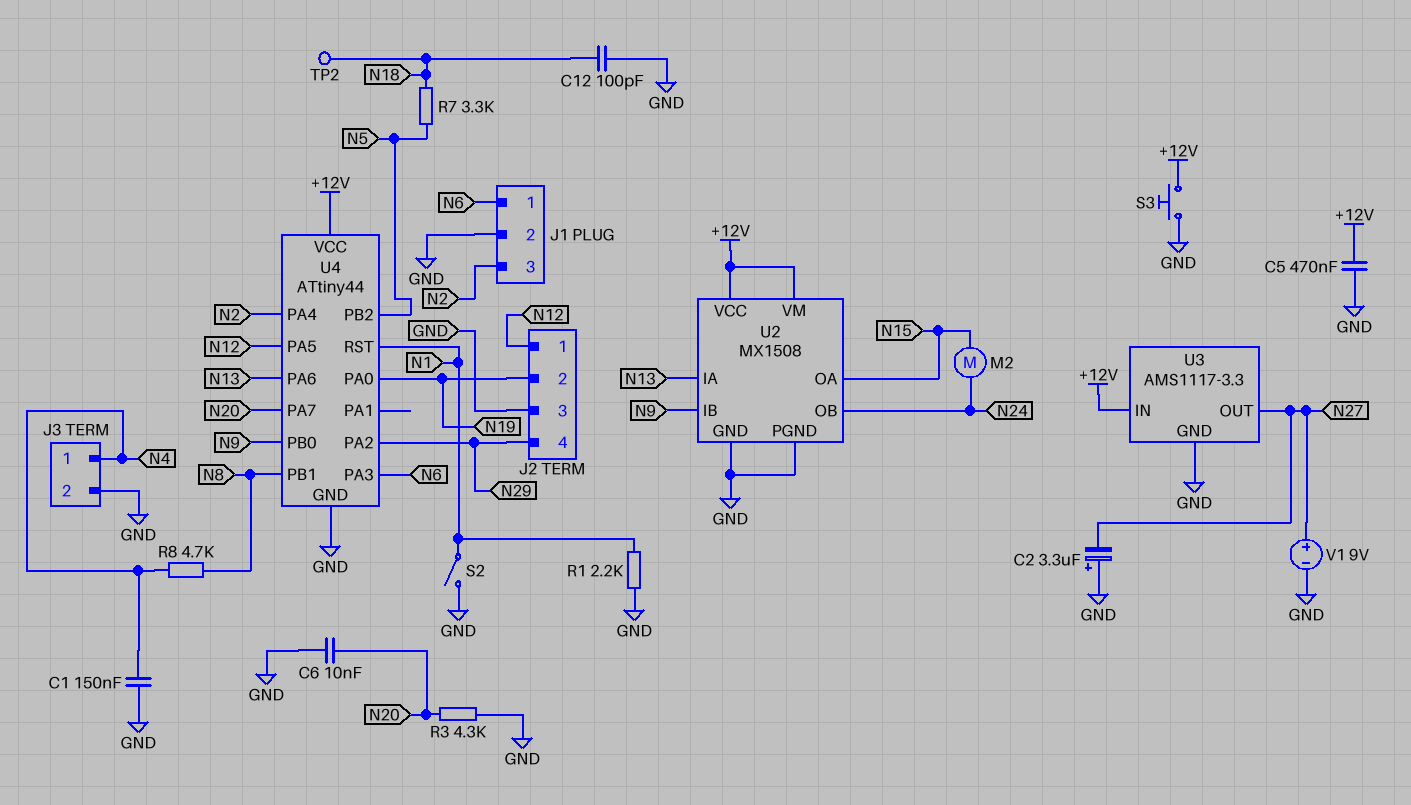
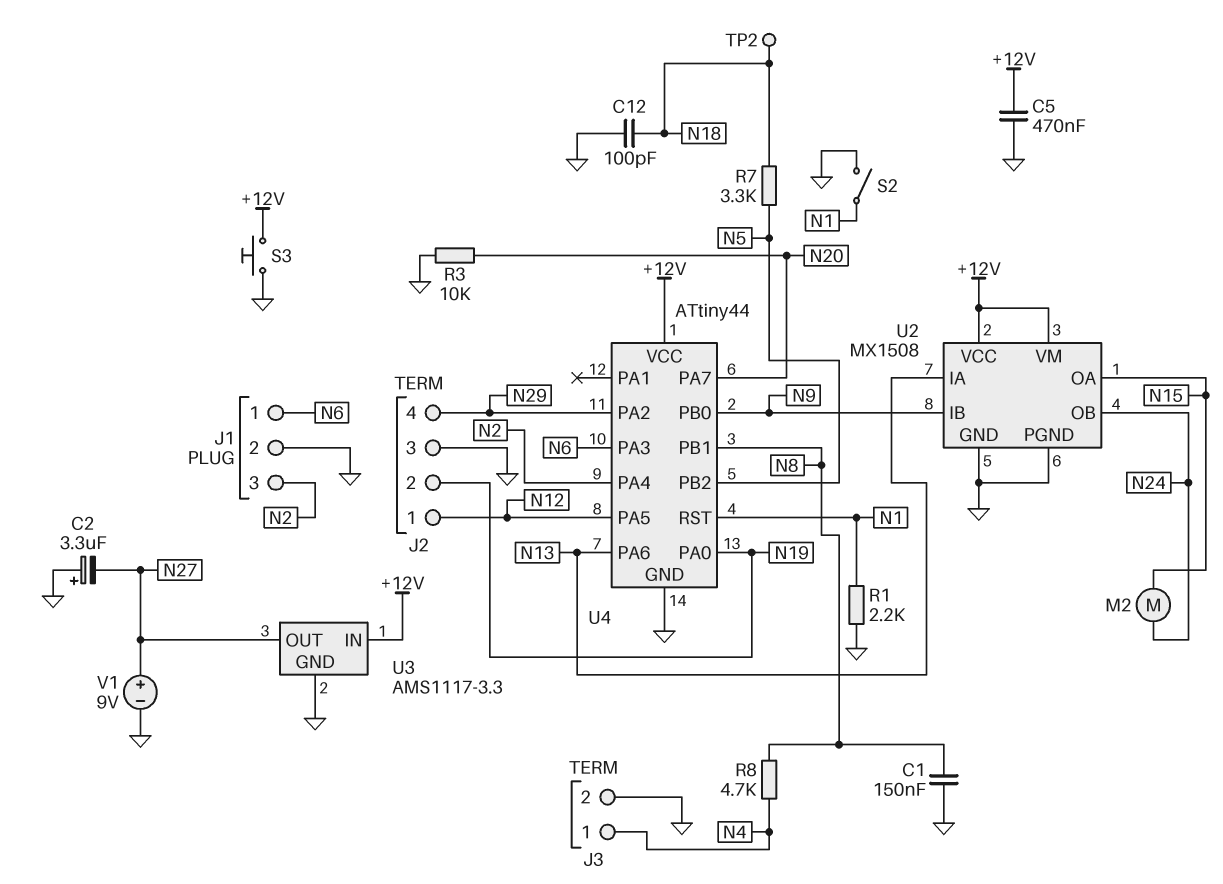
C1: 150nF (GND, N4) -> 150nF (GND, N8)
C6: 10nF (GND, N20) -> none
R3: 4.3k (GND, N20) -> 10k (GND, N20)

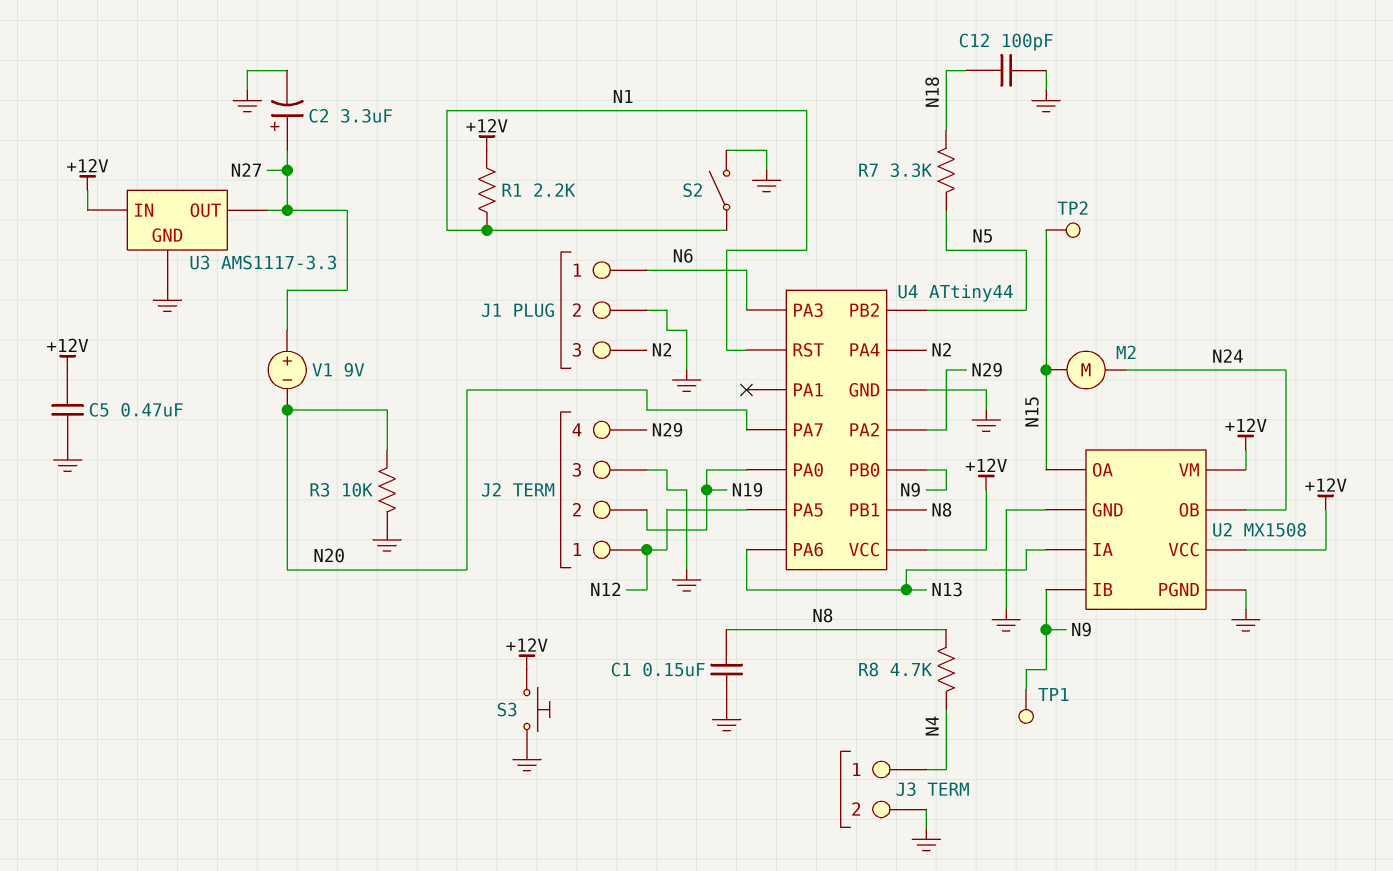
C2: 3.3uF (plus GND, minus N27) -> 3.3uF (plus N27, minus GND)
R1: 2.2k (GND, N1) -> 2.2k (+12V, N1)
TP1: none -> test point (N9)
TP2: test point (N18) -> test point (N15)
V1: 9V (plus N27, minus GND) -> 9V (plus N27, minus N20)

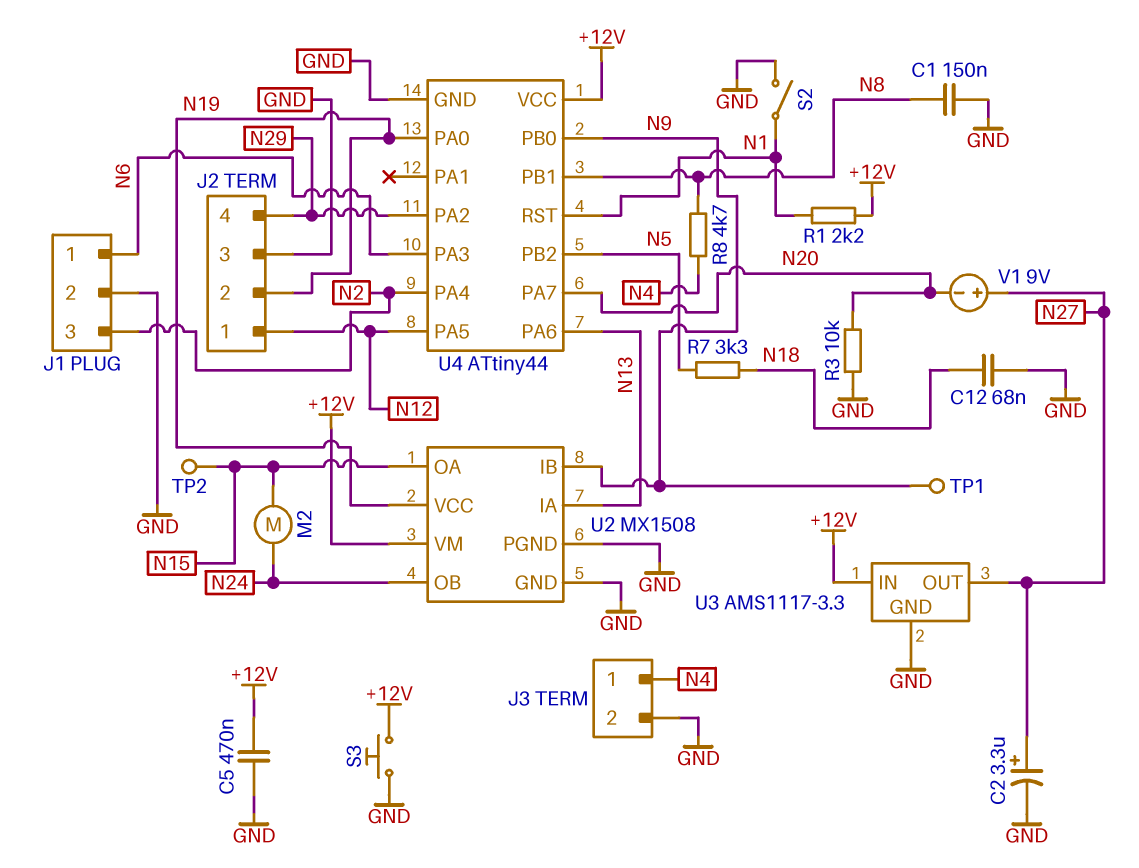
C12: 100pF (GND, N18) -> 68nF (GND, N18)
U2 pin VCC: +12V -> N19

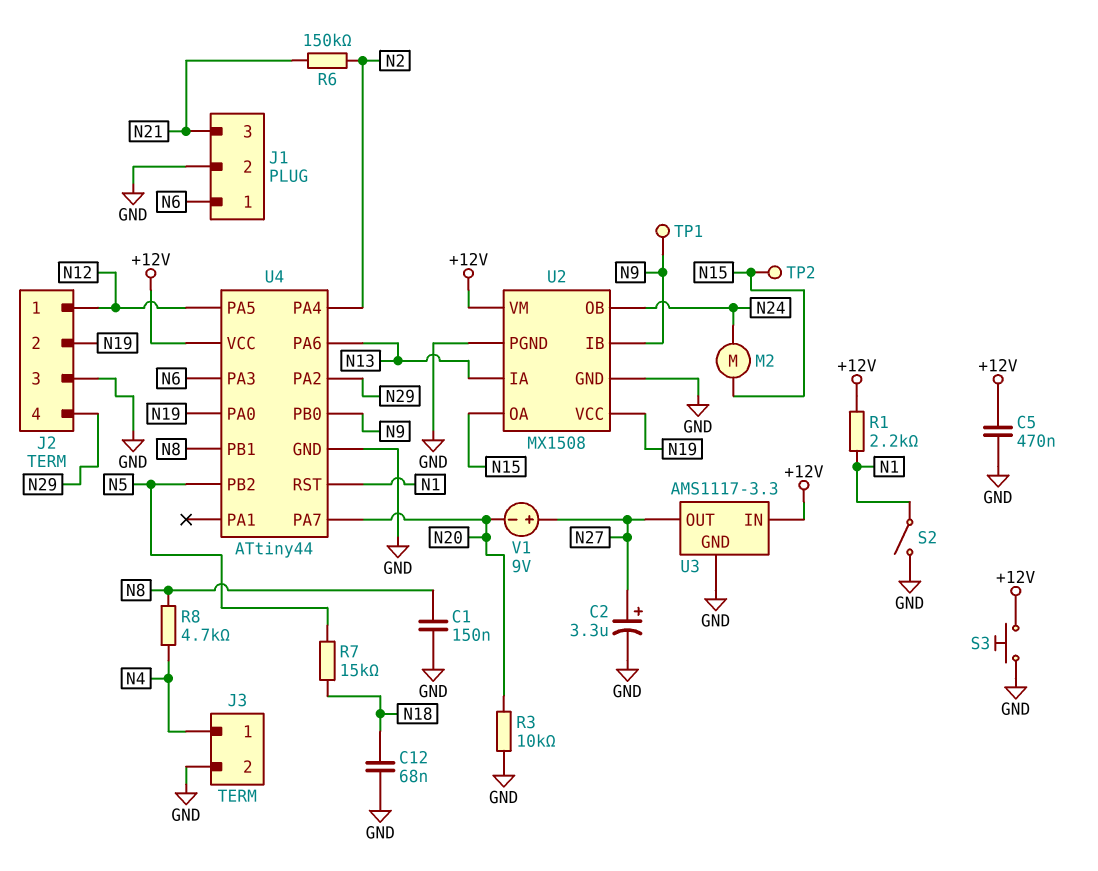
J1 pin 3: N2 -> N21
R6: none -> 150k (N2, N21)
R7: 3.3k (N5, N18) -> 15k (N5, N18)

